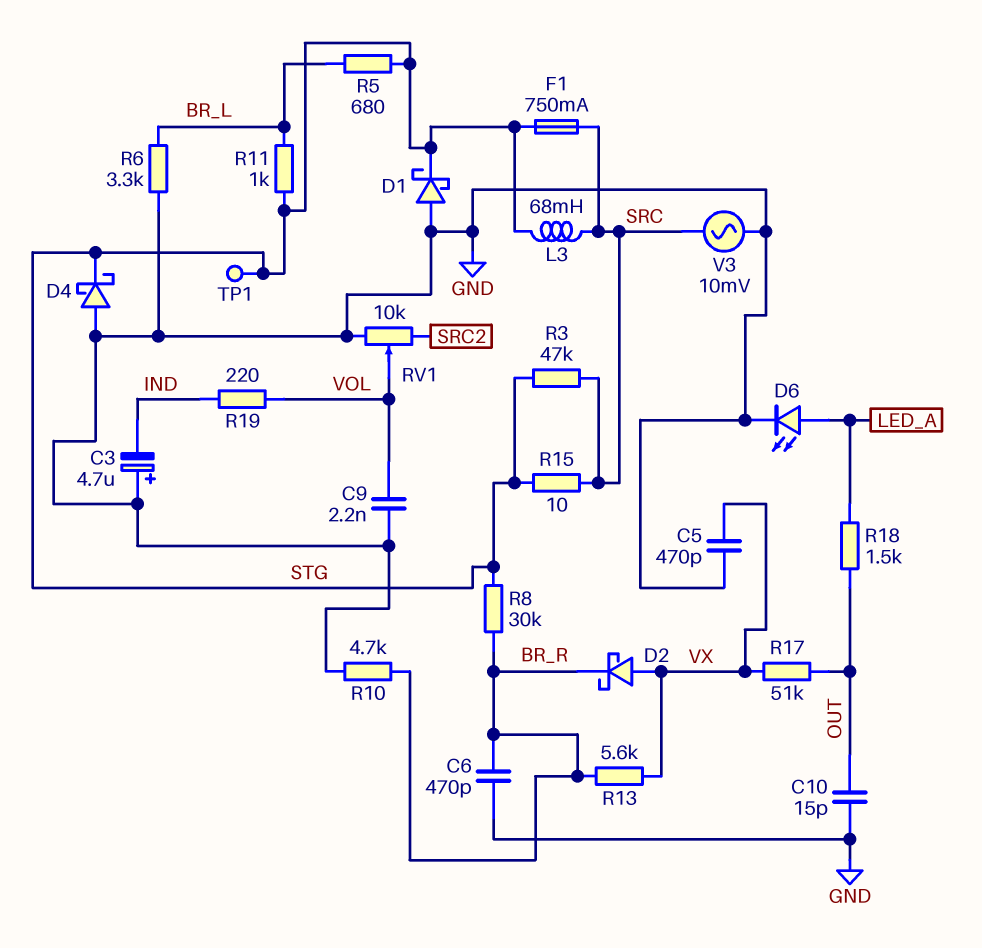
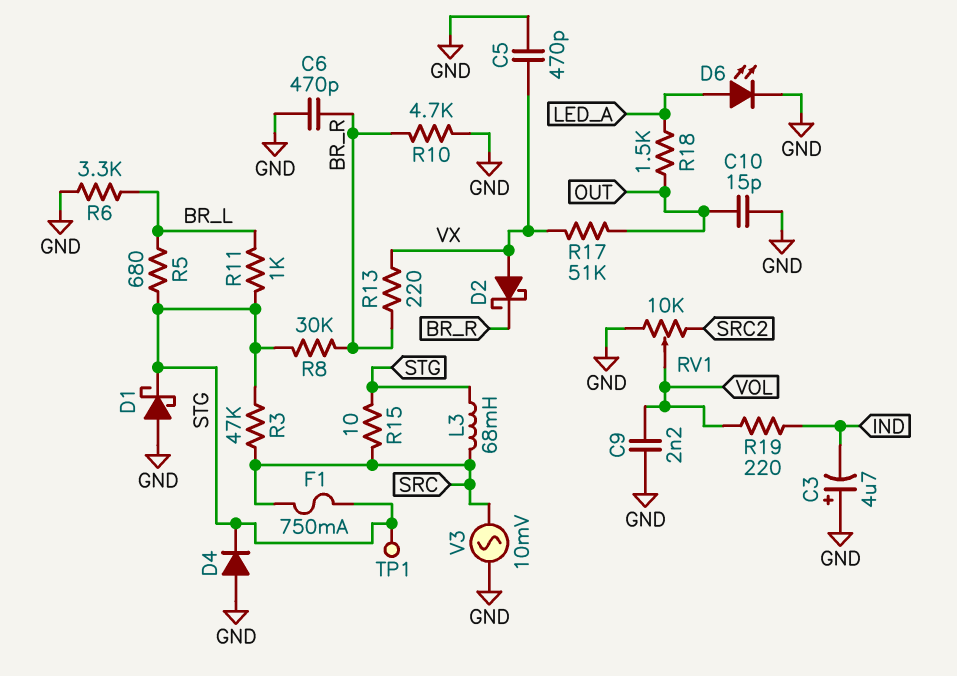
D4: schottky (A GND, K STG) -> diode (A GND, K STG)
R13: 5.6k (BR_R, VX) -> 220 (BR_R, VX)

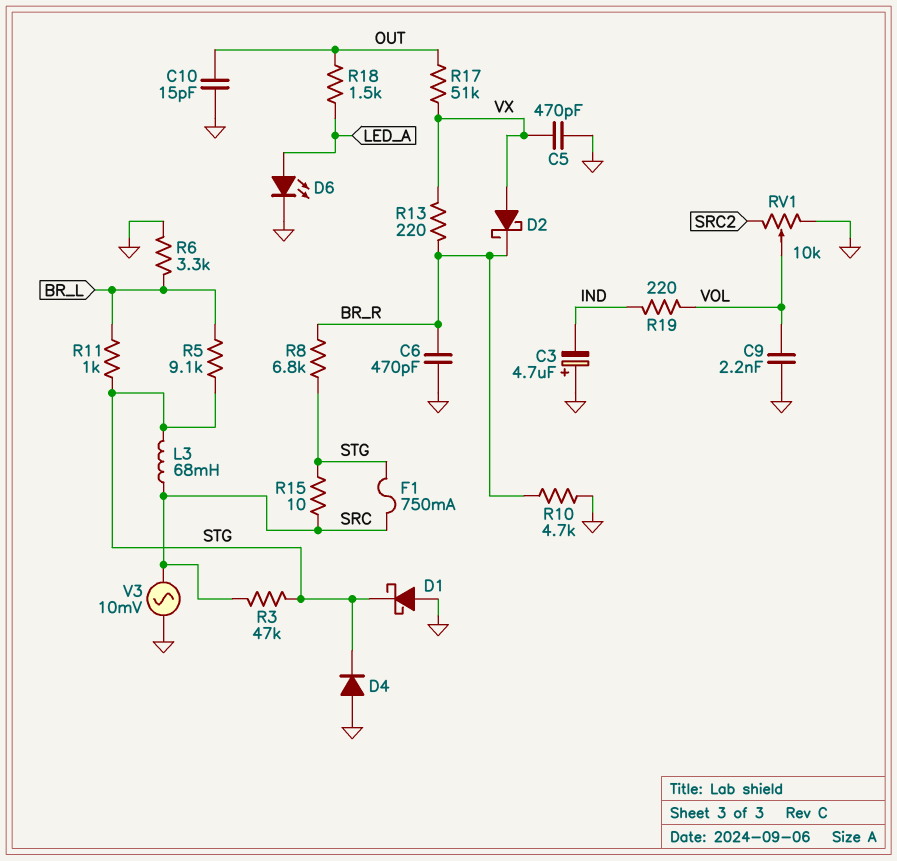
R5: 680 (BR_L, STG) -> 9.1k (BR_L, STG)
R8: 30k (BR_R, STG) -> 6.8k (BR_R, STG)
TP1: test point (STG) -> none

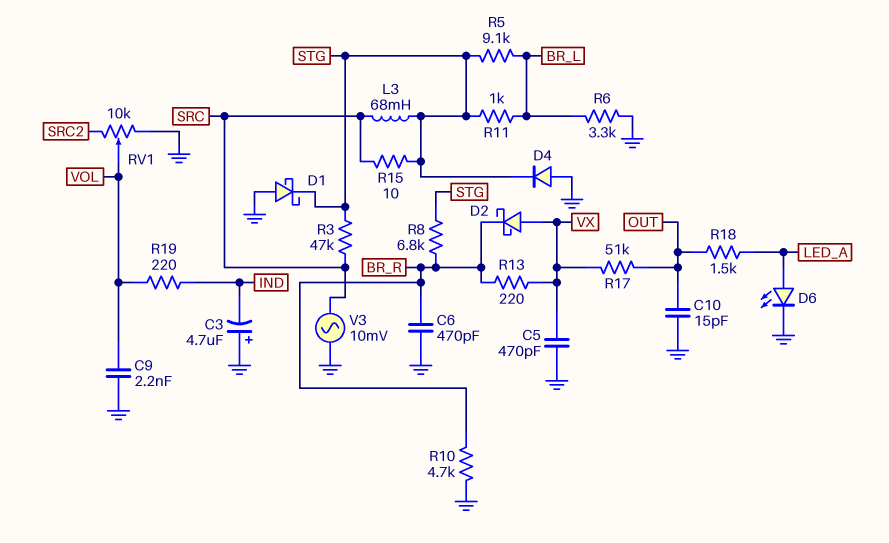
F1: 750mA (SRC, STG) -> none

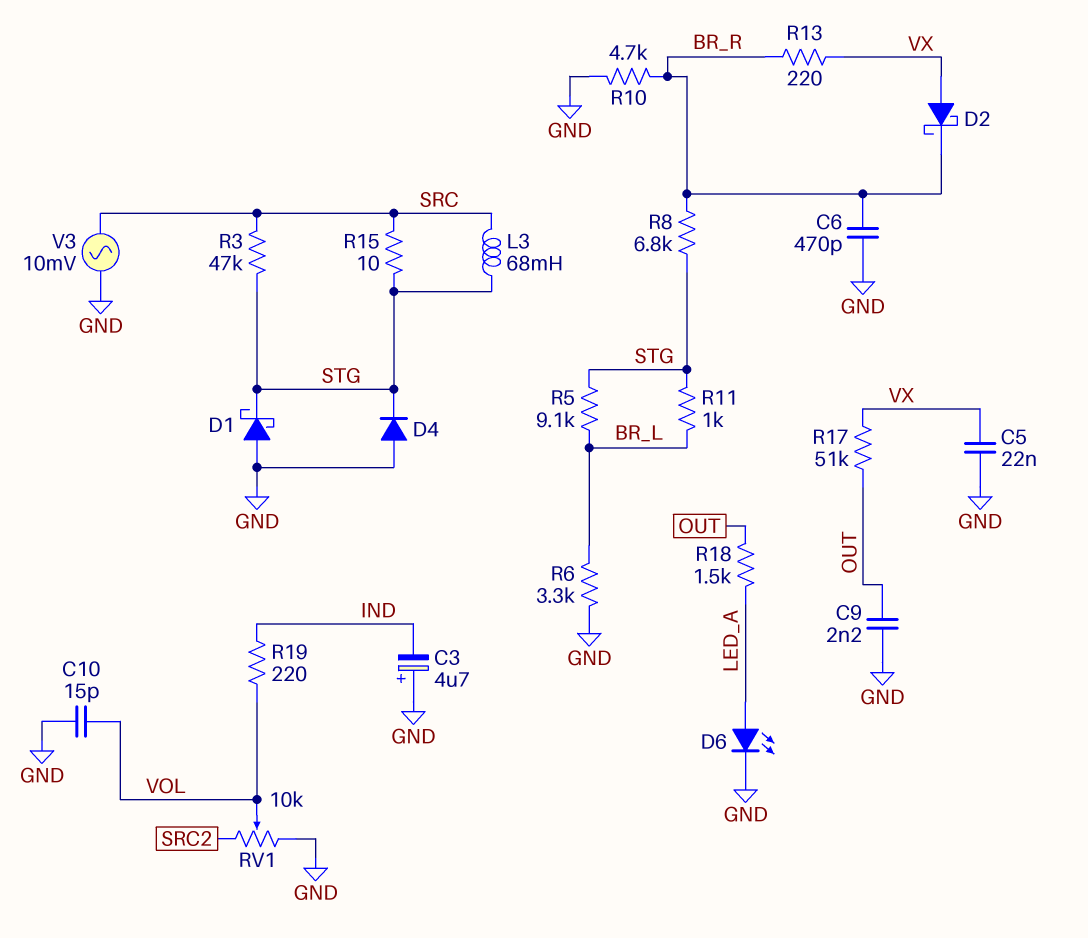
C5: 470pF (GND, VX) -> 22nF (GND, VX)
C9: 2.2nF (GND, VOL) -> 2.2nF (GND, OUT)
C10: 15pF (GND, OUT) -> 15pF (GND, VOL)

